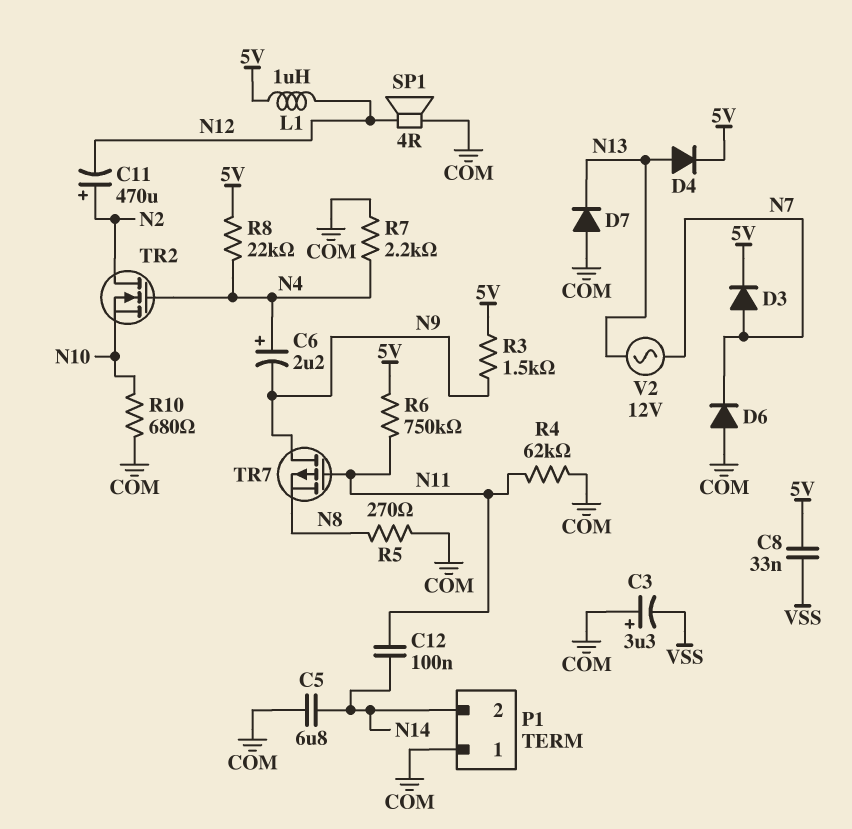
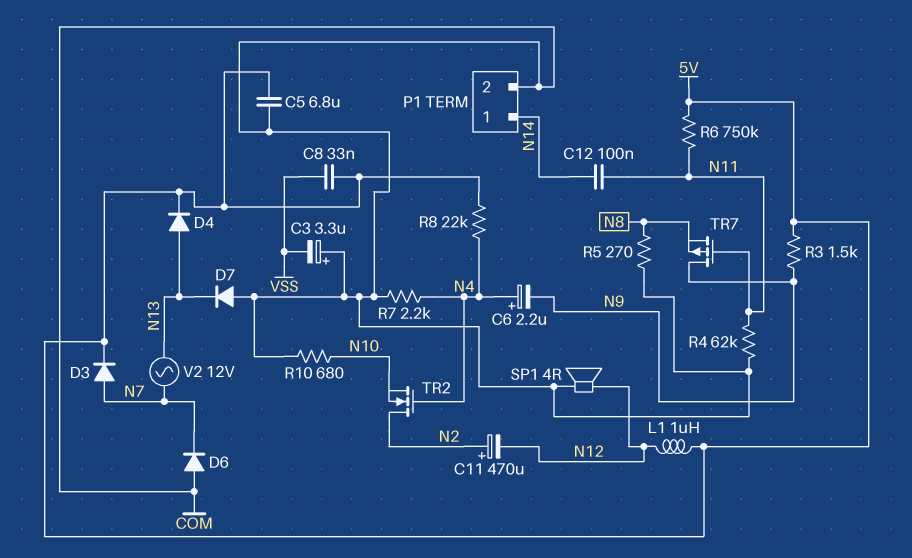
C5: 6.8uF (COM, N14) -> 6.8uF (5V, COM)
P1 pin 1: COM -> N14
P1 pin 2: N14 -> COM

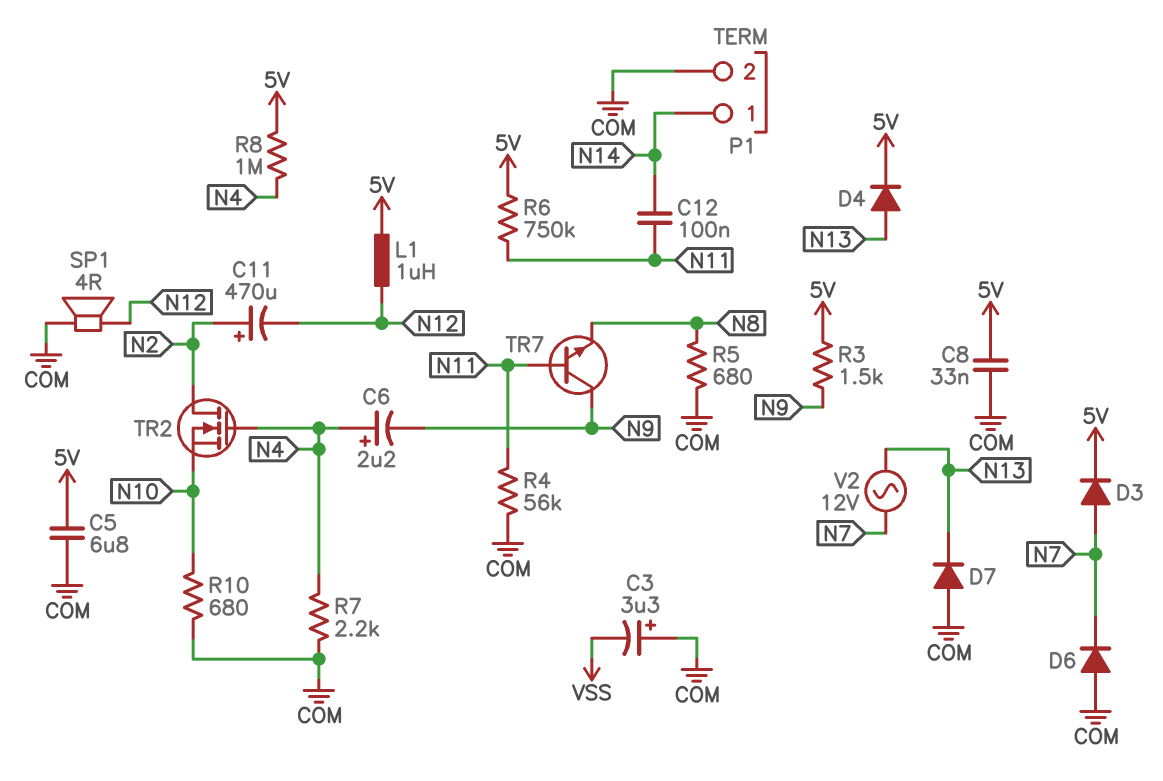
C8: 33nF (5V, VSS) -> 33nF (5V, COM)
R4: 62k (COM, N11) -> 56k (COM, N11)
R5: 270 (COM, N8) -> 680 (COM, N8)
R8: 22k (5V, N4) -> 1M (5V, N4)
TR7: PMOS (G N11, D N9, S N8) -> NPN (B N11, C N9, E N8)

